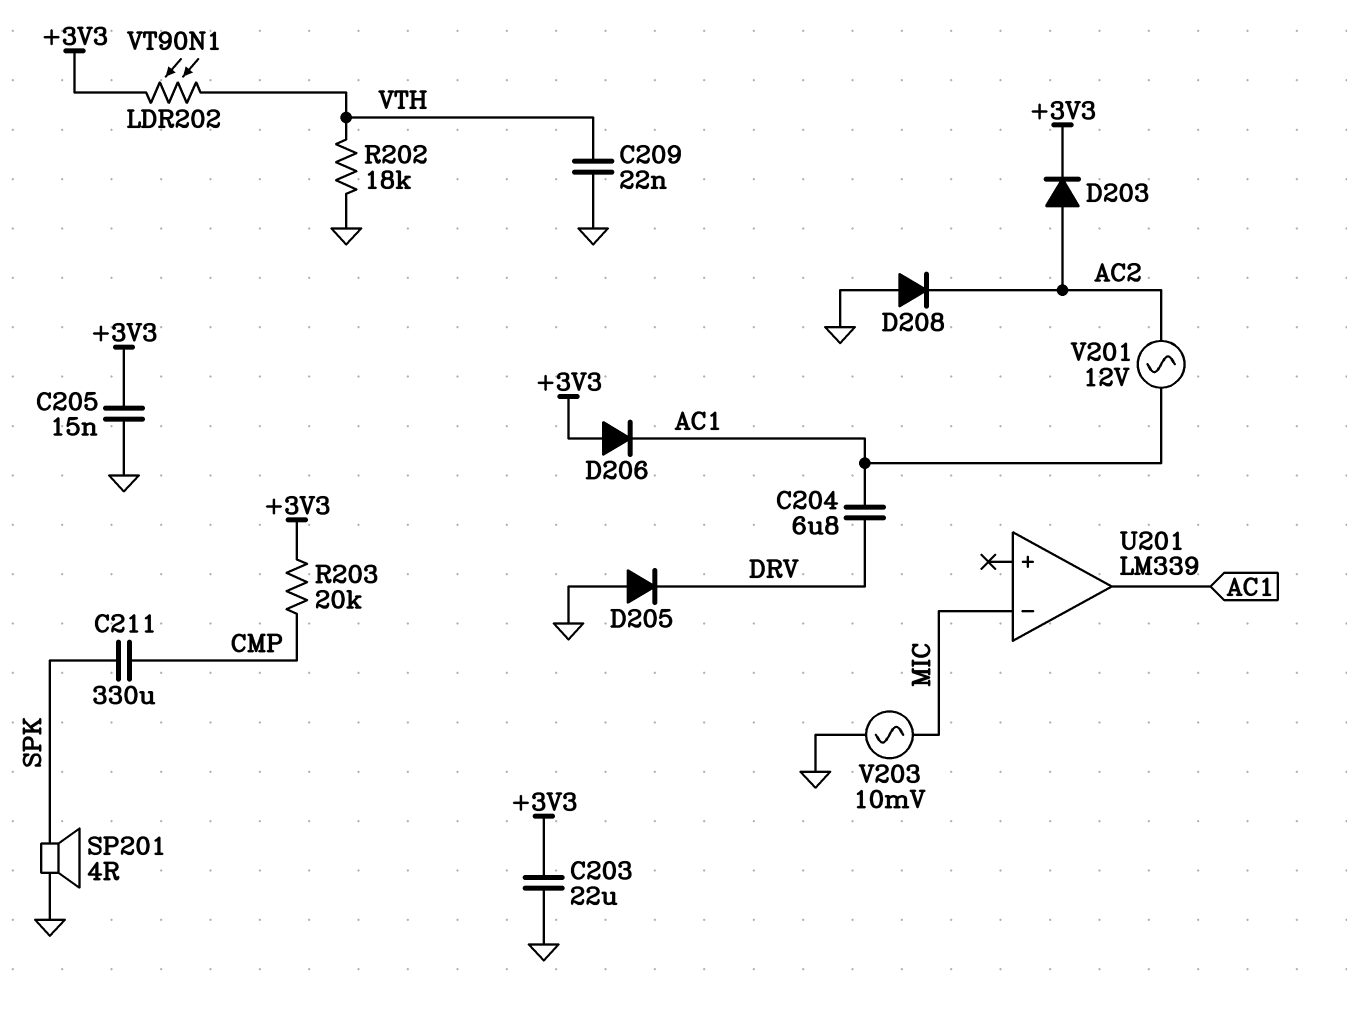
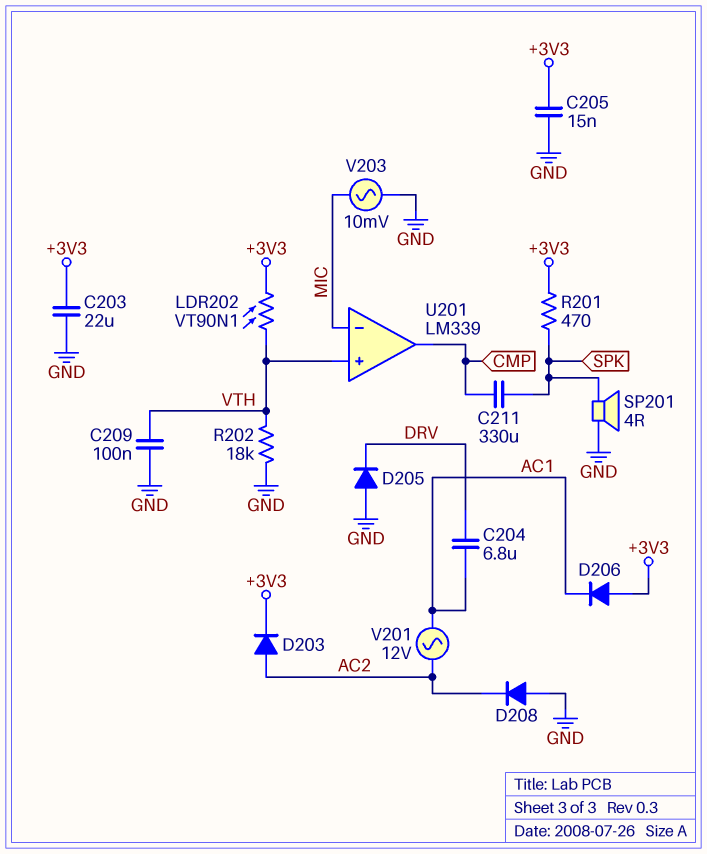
C209: 22nF (GND, VTH) -> 100nF (GND, VTH)
R201: none -> 470 (+3V3, SPK)
R203: 20k (+3V3, CMP) -> none
U201 pin in+: none -> VTH
U201 pin out: AC1 -> CMP

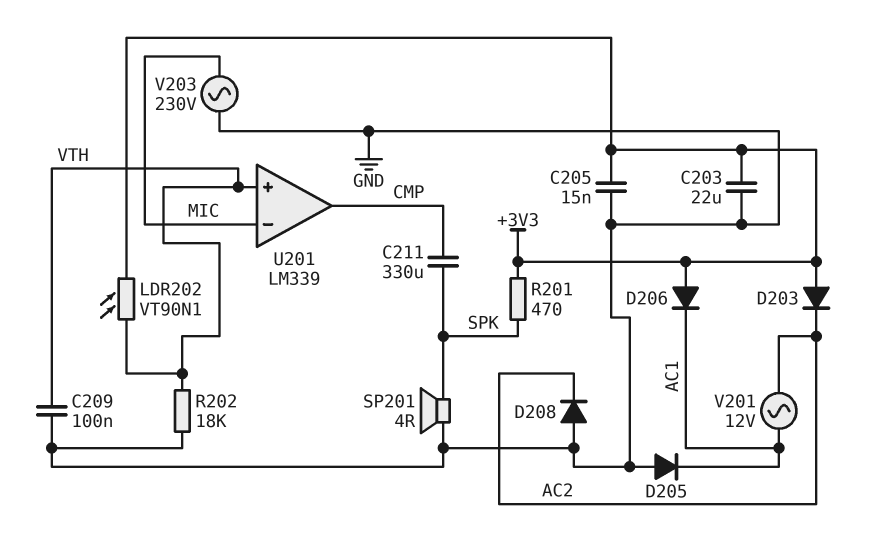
C204: 6.8uF (AC1, DRV) -> none
D203: diode (A AC2, K +3V3) -> diode (A +3V3, K AC2)
D205: diode (A GND, K DRV) -> diode (A GND, K AC1)
V203: AC 10mV (GND, MIC) -> AC 230V (GND, MIC)

